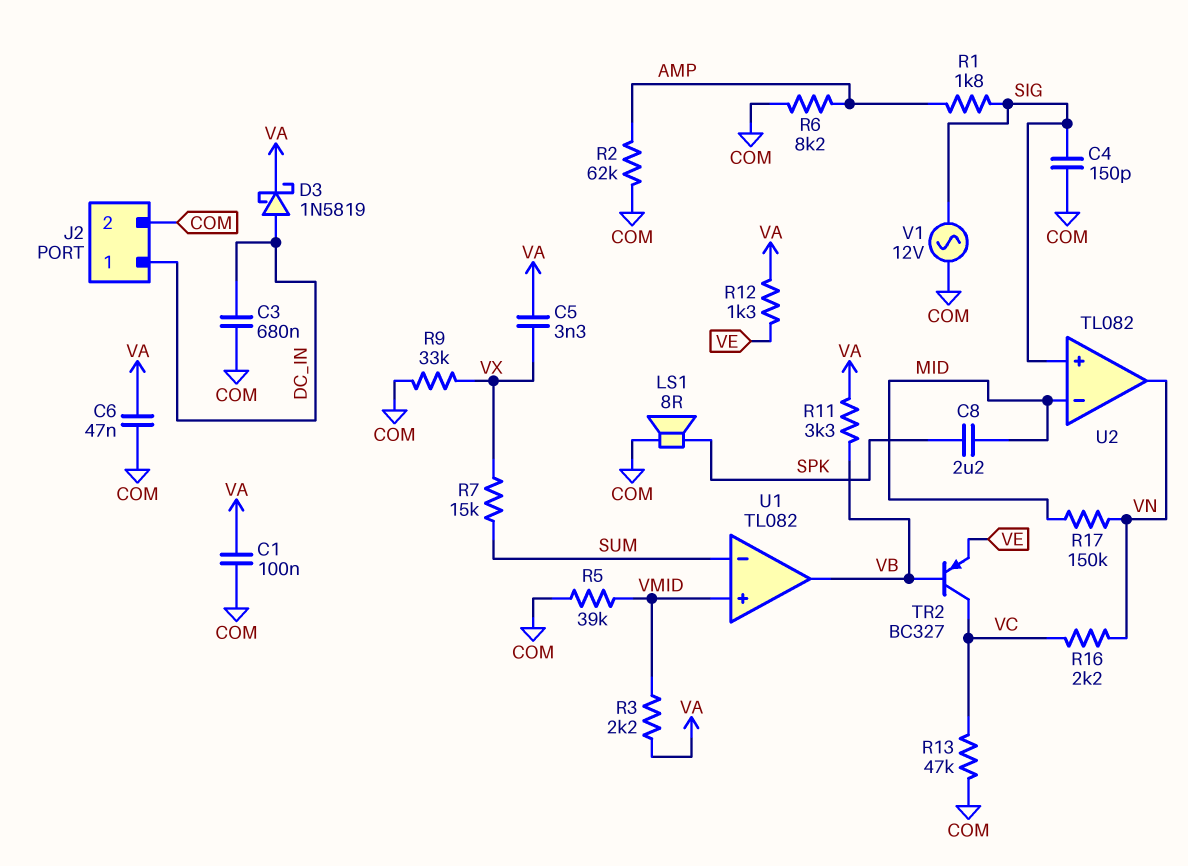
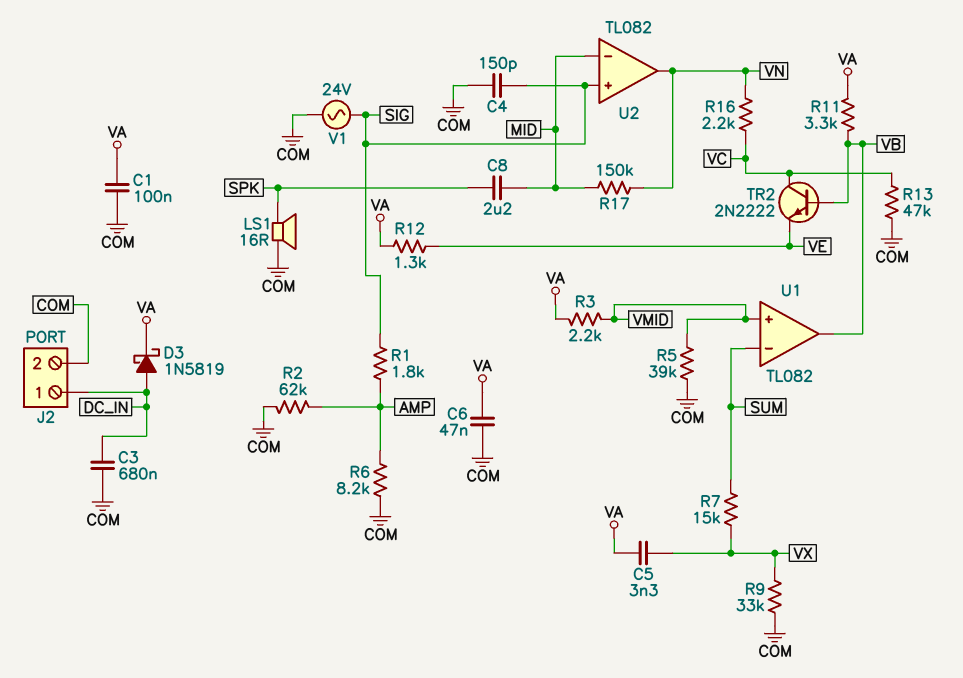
LS1: speaker 8R (COM, SPK) -> speaker 16R (COM, SPK)
TR2: PNP BC327 (B VB, C VC, E VE) -> NPN 2N2222 (B VB, C VC, E VE)
V1: AC 12V (COM, SIG) -> AC 24V (COM, SIG)

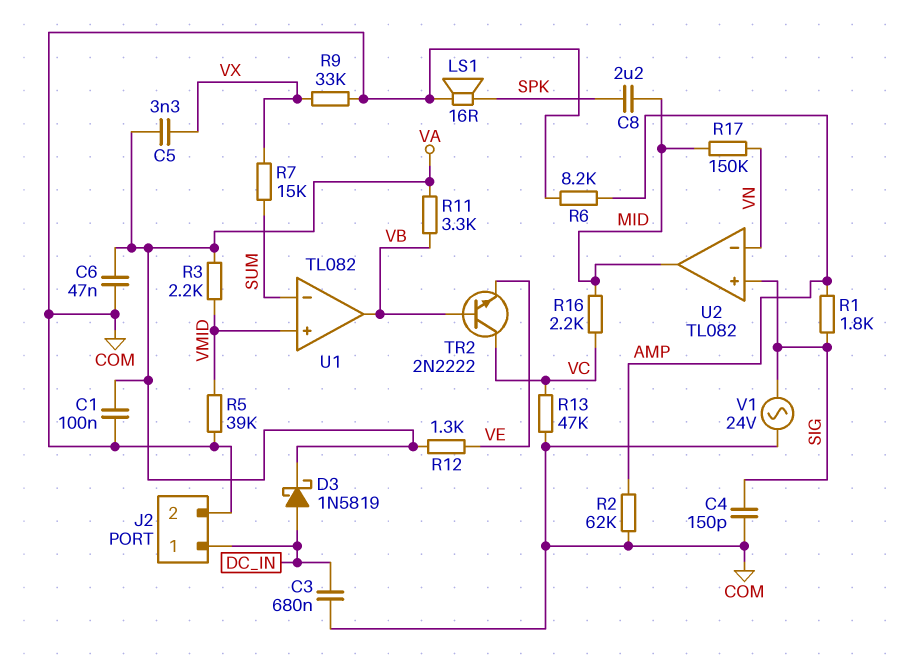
R16: 2.2k (VC, VN) -> 2.2k (MID, VC)
U2 pin in-: MID -> VN
U2 pin out: VN -> MID

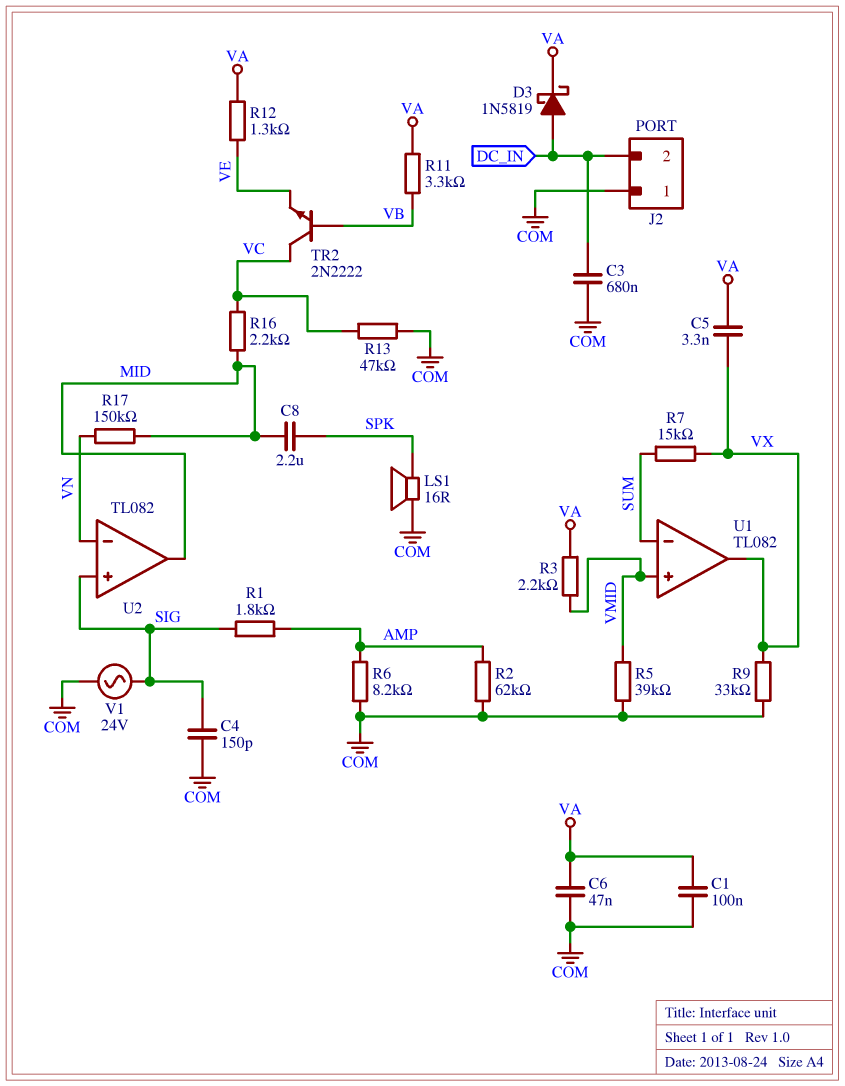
J2 pin 1: DC_IN -> COM
J2 pin 2: COM -> DC_IN
U1 pin out: VB -> VX

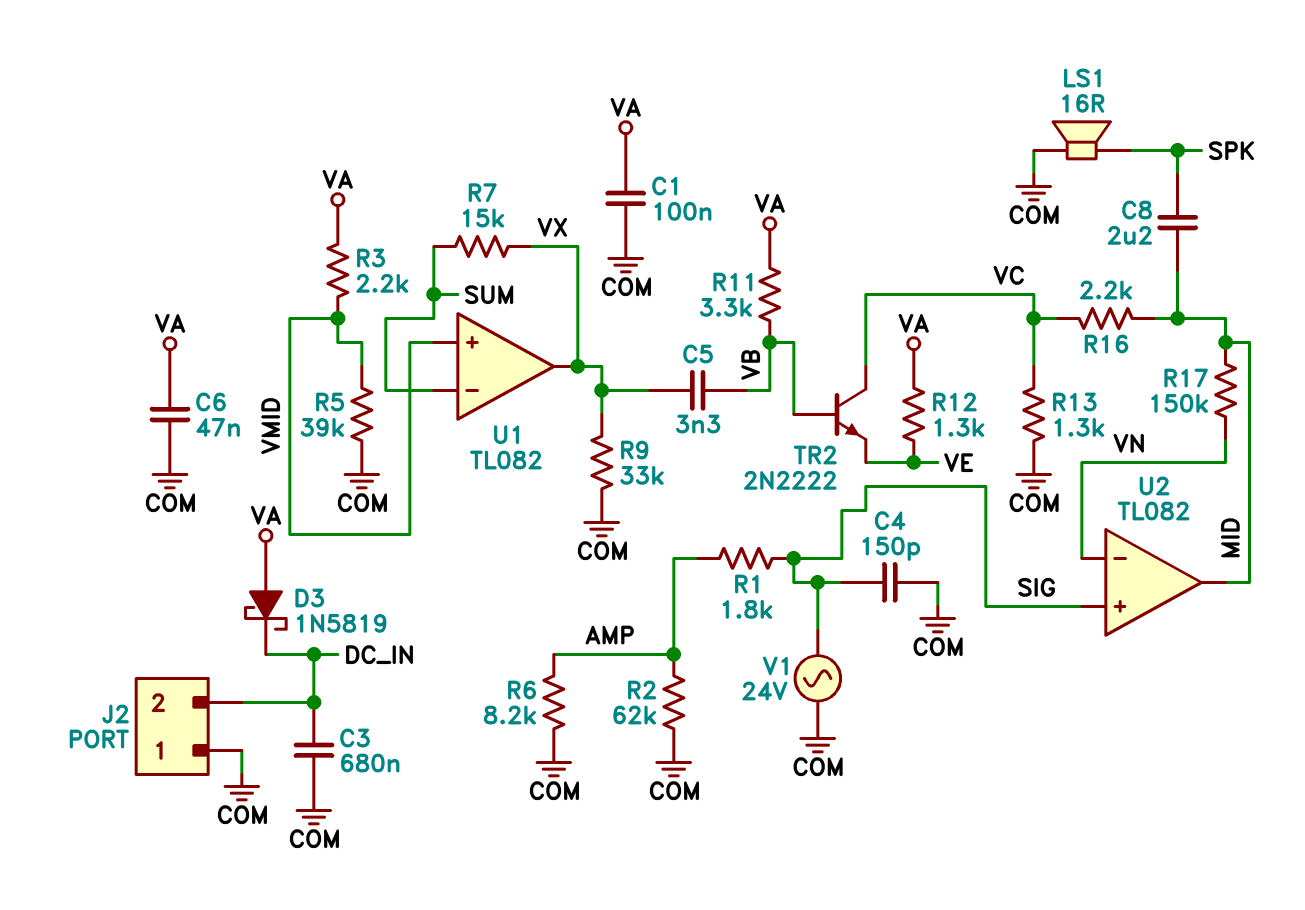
C5: 3.3nF (VA, VX) -> 3.3nF (VB, VX)
D3: schottky 1N5819 (A DC_IN, K VA) -> schottky 1N5819 (A VA, K DC_IN)
R13: 47k (COM, VC) -> 1.3k (COM, VC)

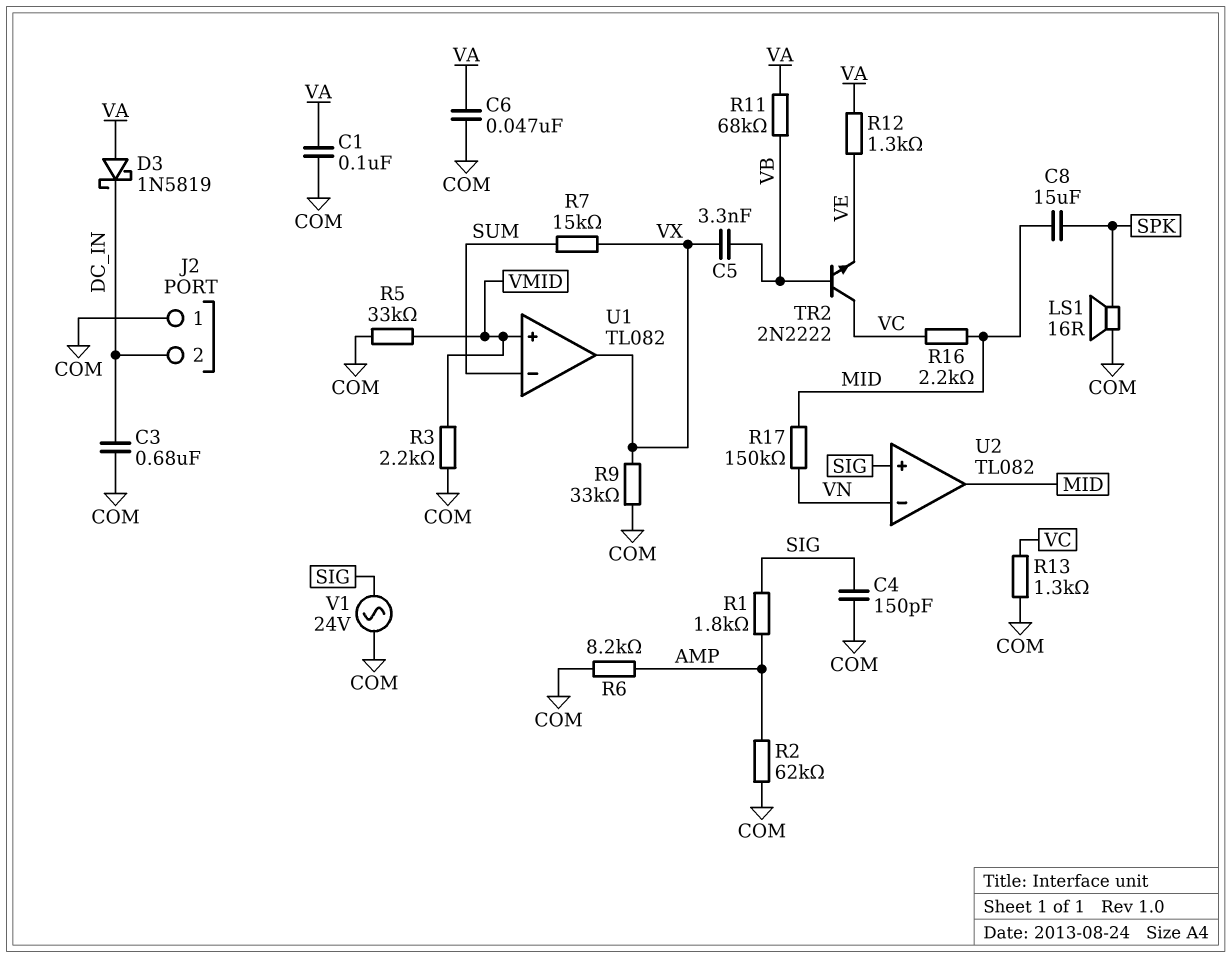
C8: 2.2uF (MID, SPK) -> 15uF (MID, SPK)
R3: 2.2k (VA, VMID) -> 2.2k (COM, VMID)
R5: 39k (COM, VMID) -> 33k (COM, VMID)
R11: 3.3k (VA, VB) -> 68k (VA, VB)

